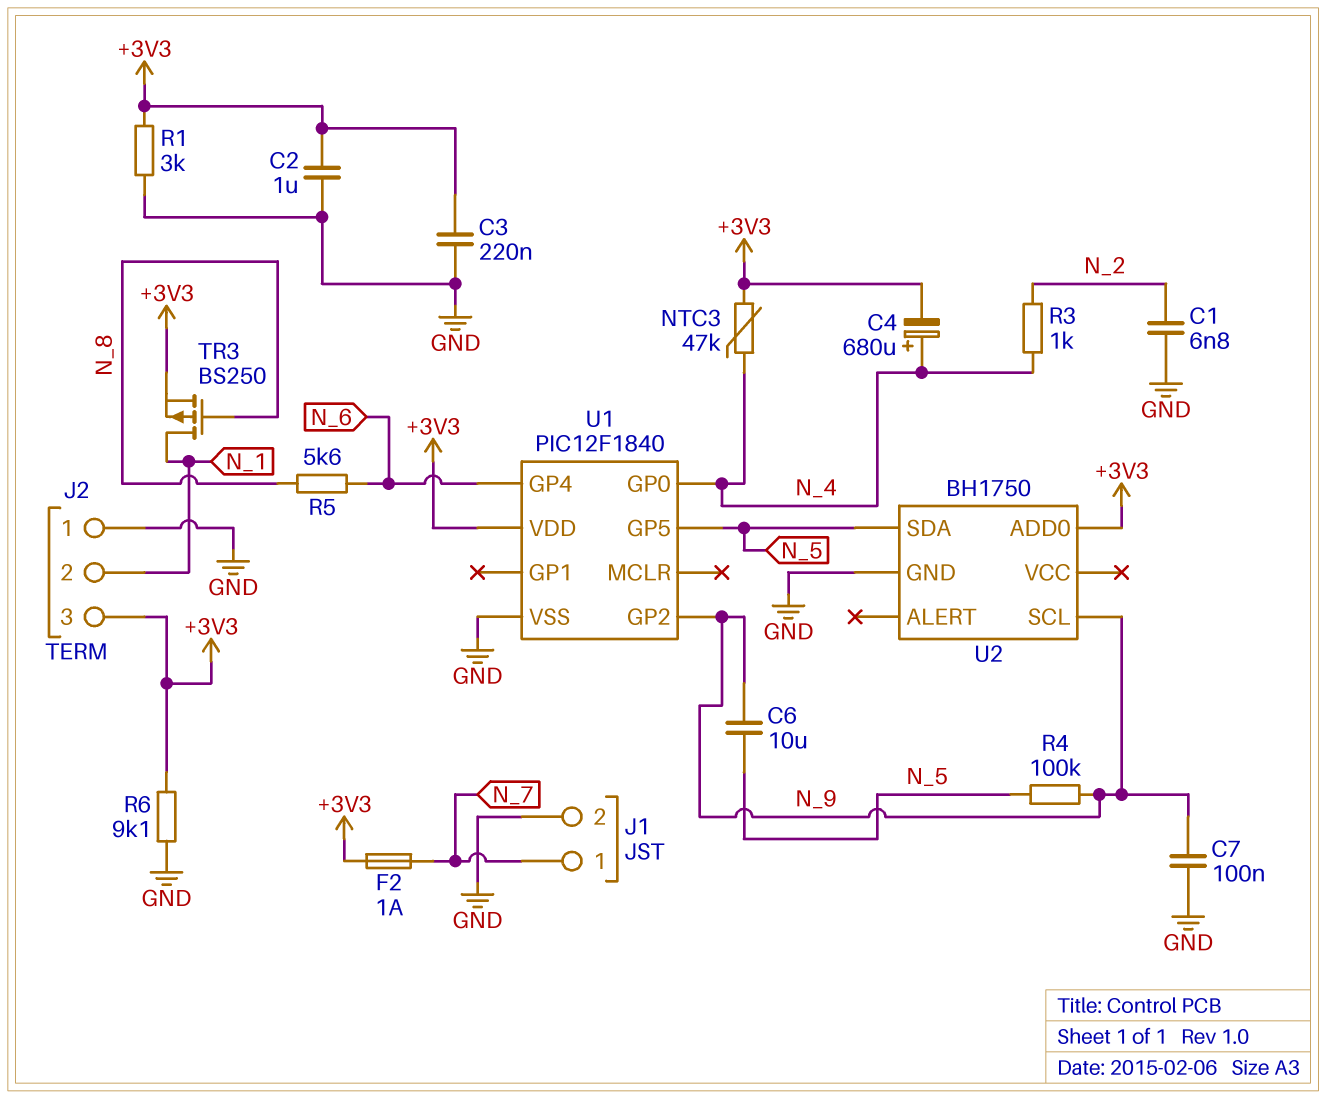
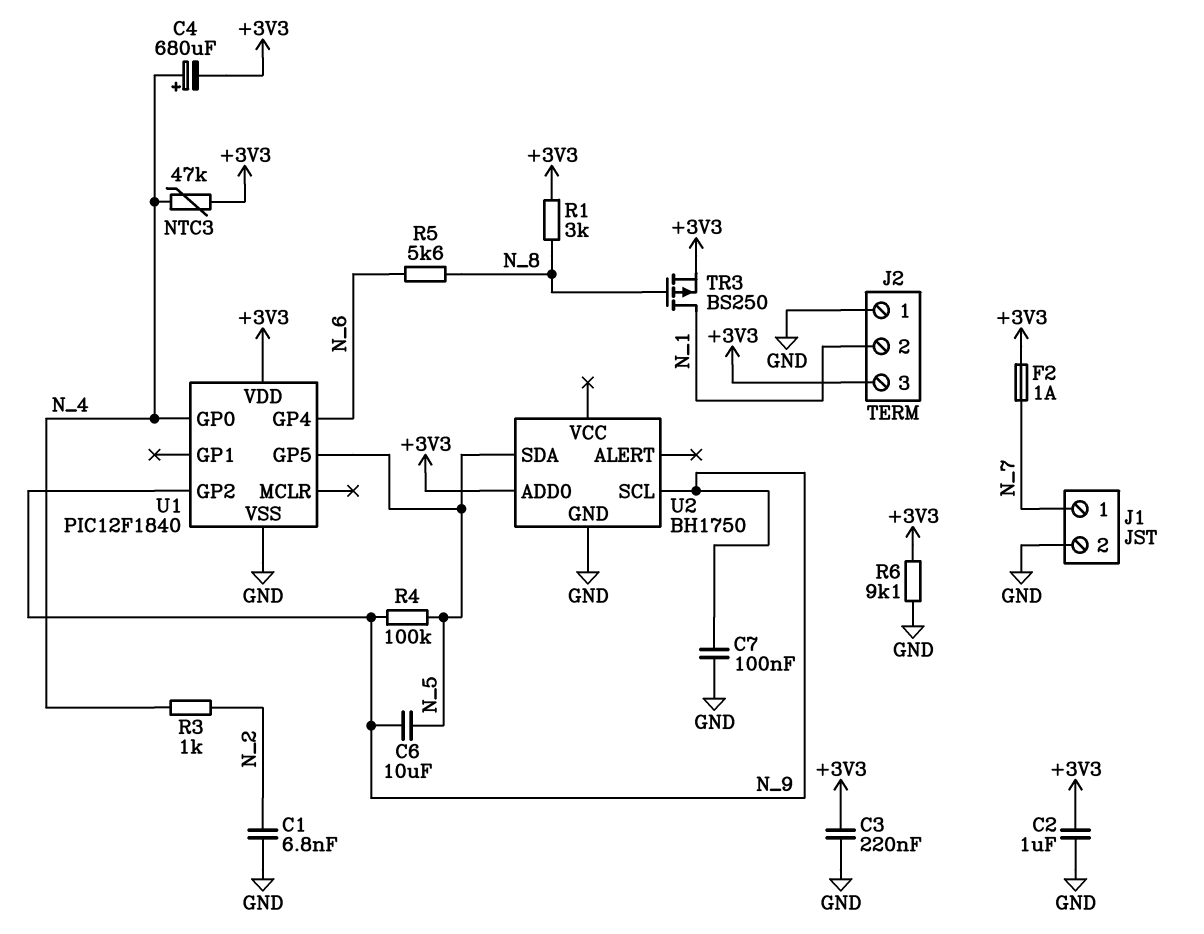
R1: 3k (+3V3, GND) -> 3k (+3V3, N_8)

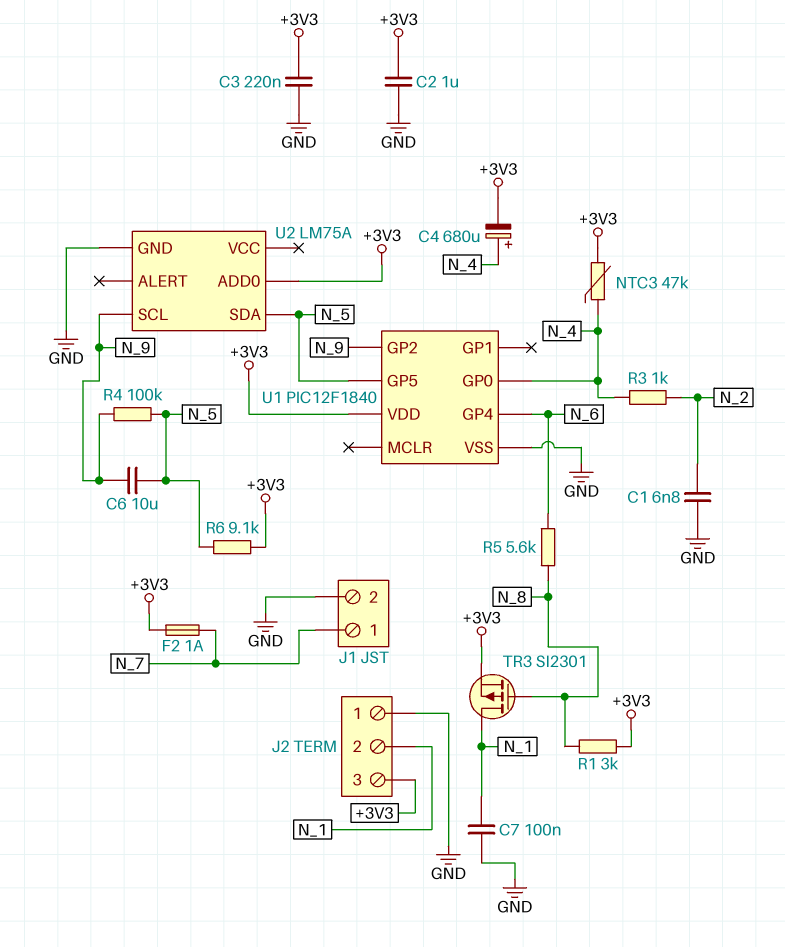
C7: 100nF (GND, N_9) -> 100nF (GND, N_1)
R6: 9.1k (+3V3, GND) -> 9.1k (+3V3, N_5)
TR3: PMOS BS250 (G N_8, D N_1, S +3V3) -> PMOS SI2301 (G N_8, D N_1, S +3V3)
U2: BH1750 -> LM75A

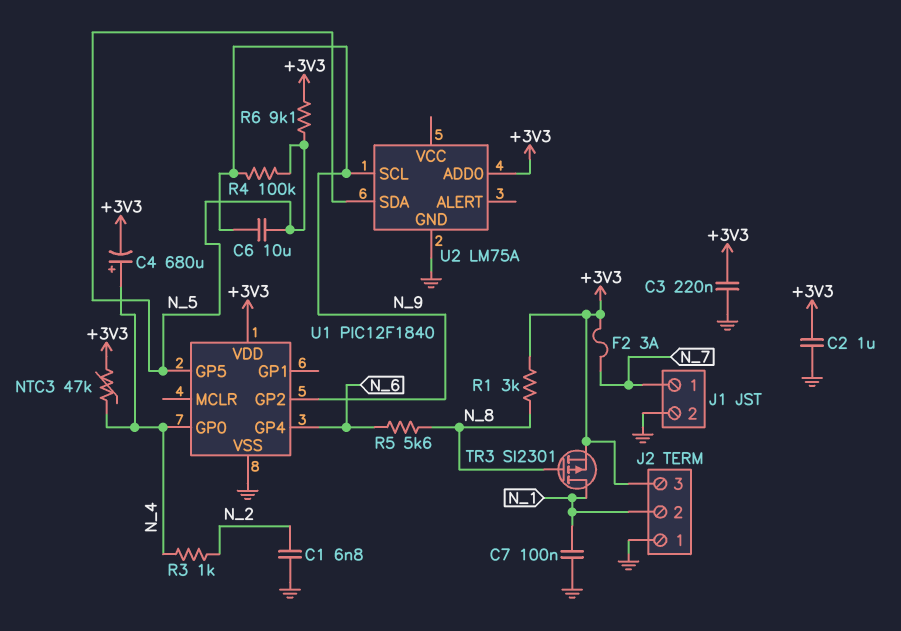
F2: 1A (+3V3, N_7) -> 3A (+3V3, N_7)

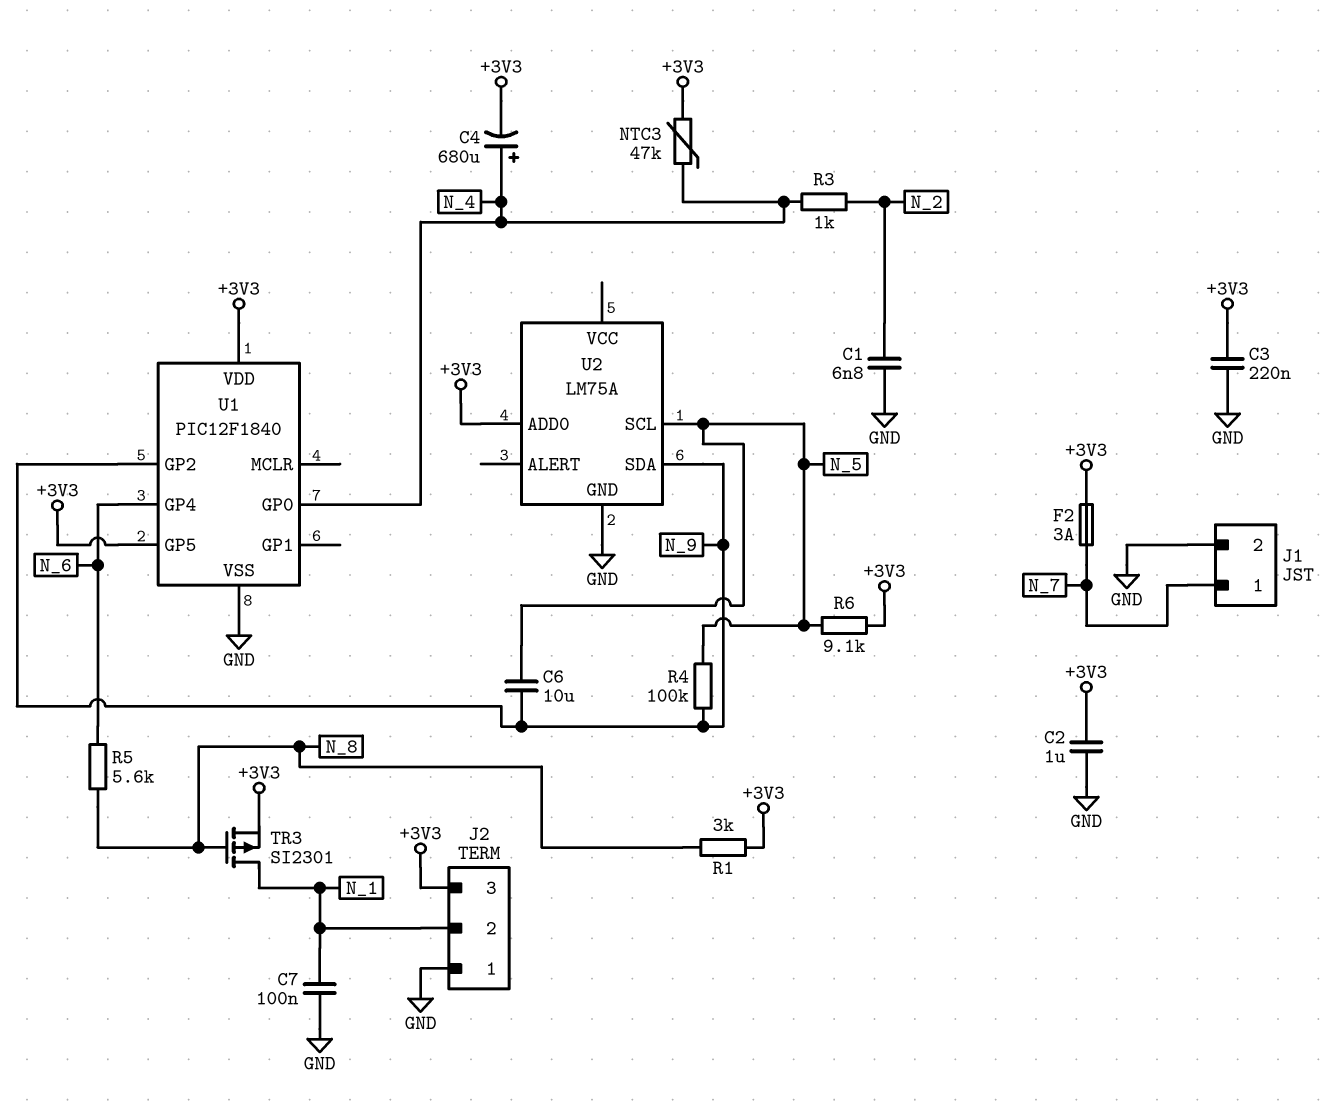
U1 pin GP5: N_5 -> +3V3
U2 pin SCL: N_9 -> N_5
U2 pin SDA: N_5 -> N_9

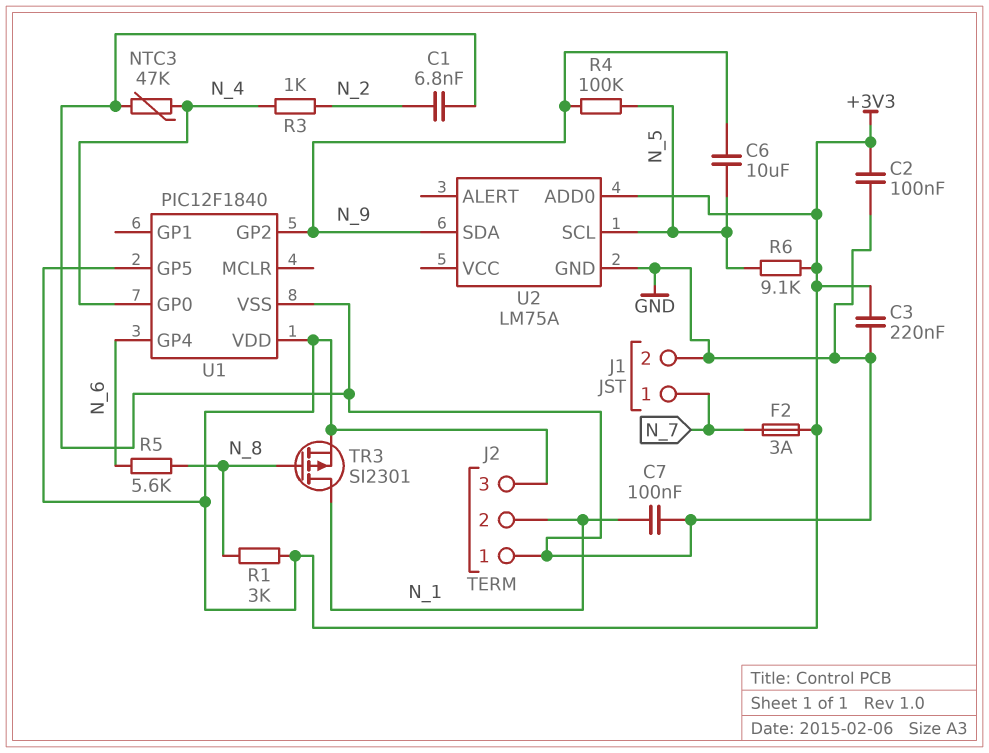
C2: 1uF (+3V3, GND) -> 100nF (+3V3, GND)
C4: 680uF (plus N_4, minus +3V3) -> none
NTC3: 47k (+3V3, N_4) -> 47k (GND, N_4)

